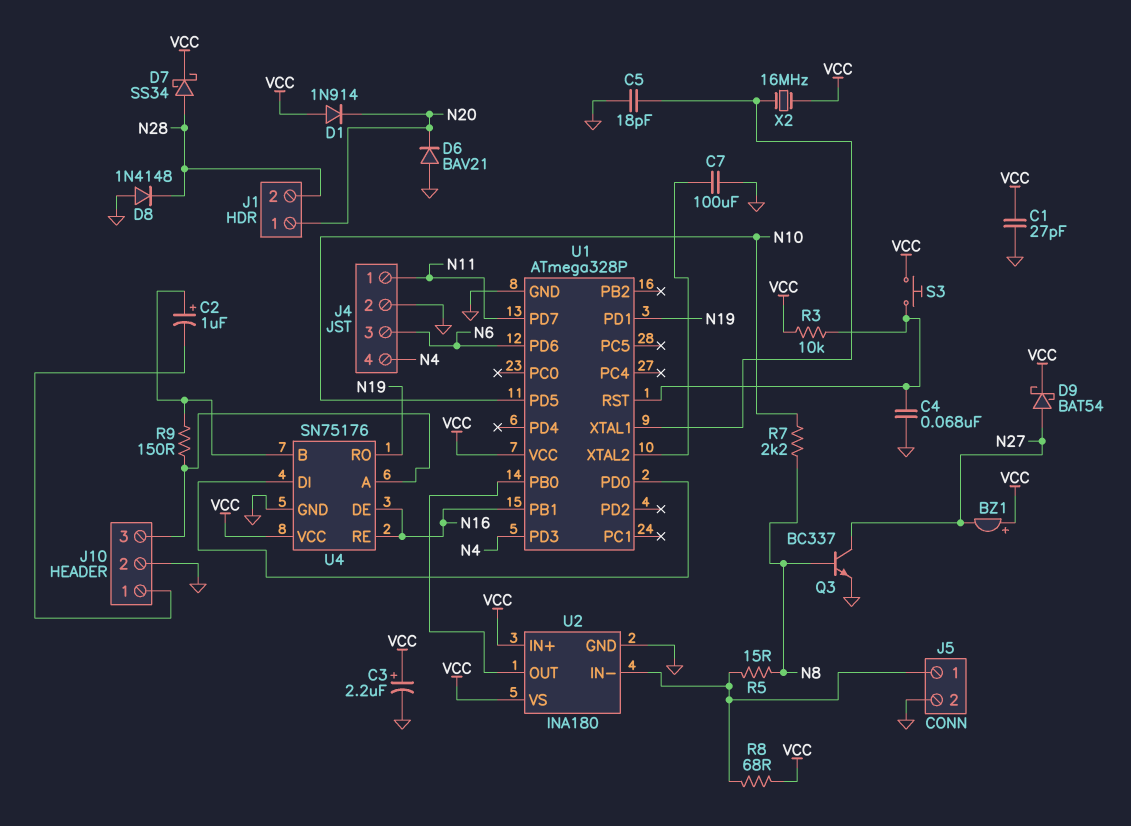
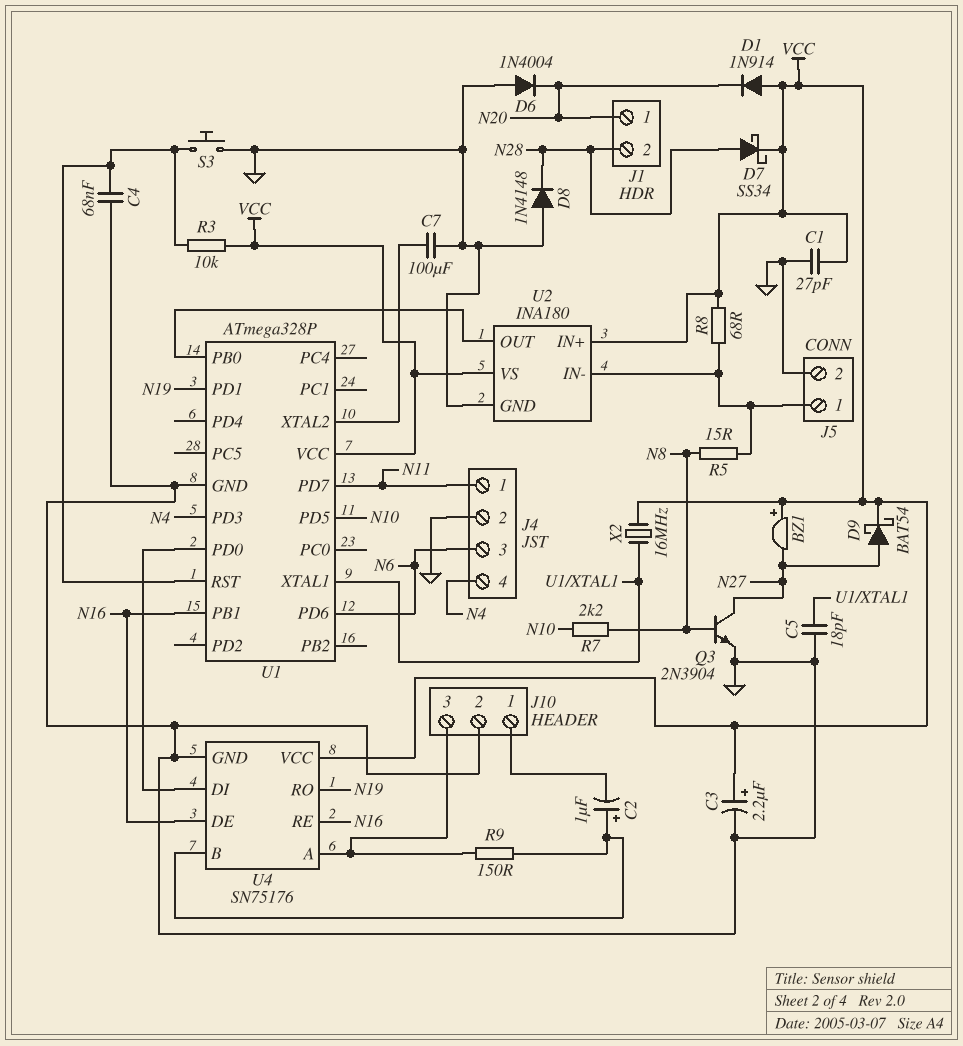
D6: diode BAV21 (A GND, K N20) -> diode 1N4004 (A GND, K N20)
Q3: NPN BC337 (B N8, C N27, E GND) -> NPN 2N3904 (B N8, C N27, E GND)
S3: button (U1/RST, VCC) -> button (GND, U1/RST)

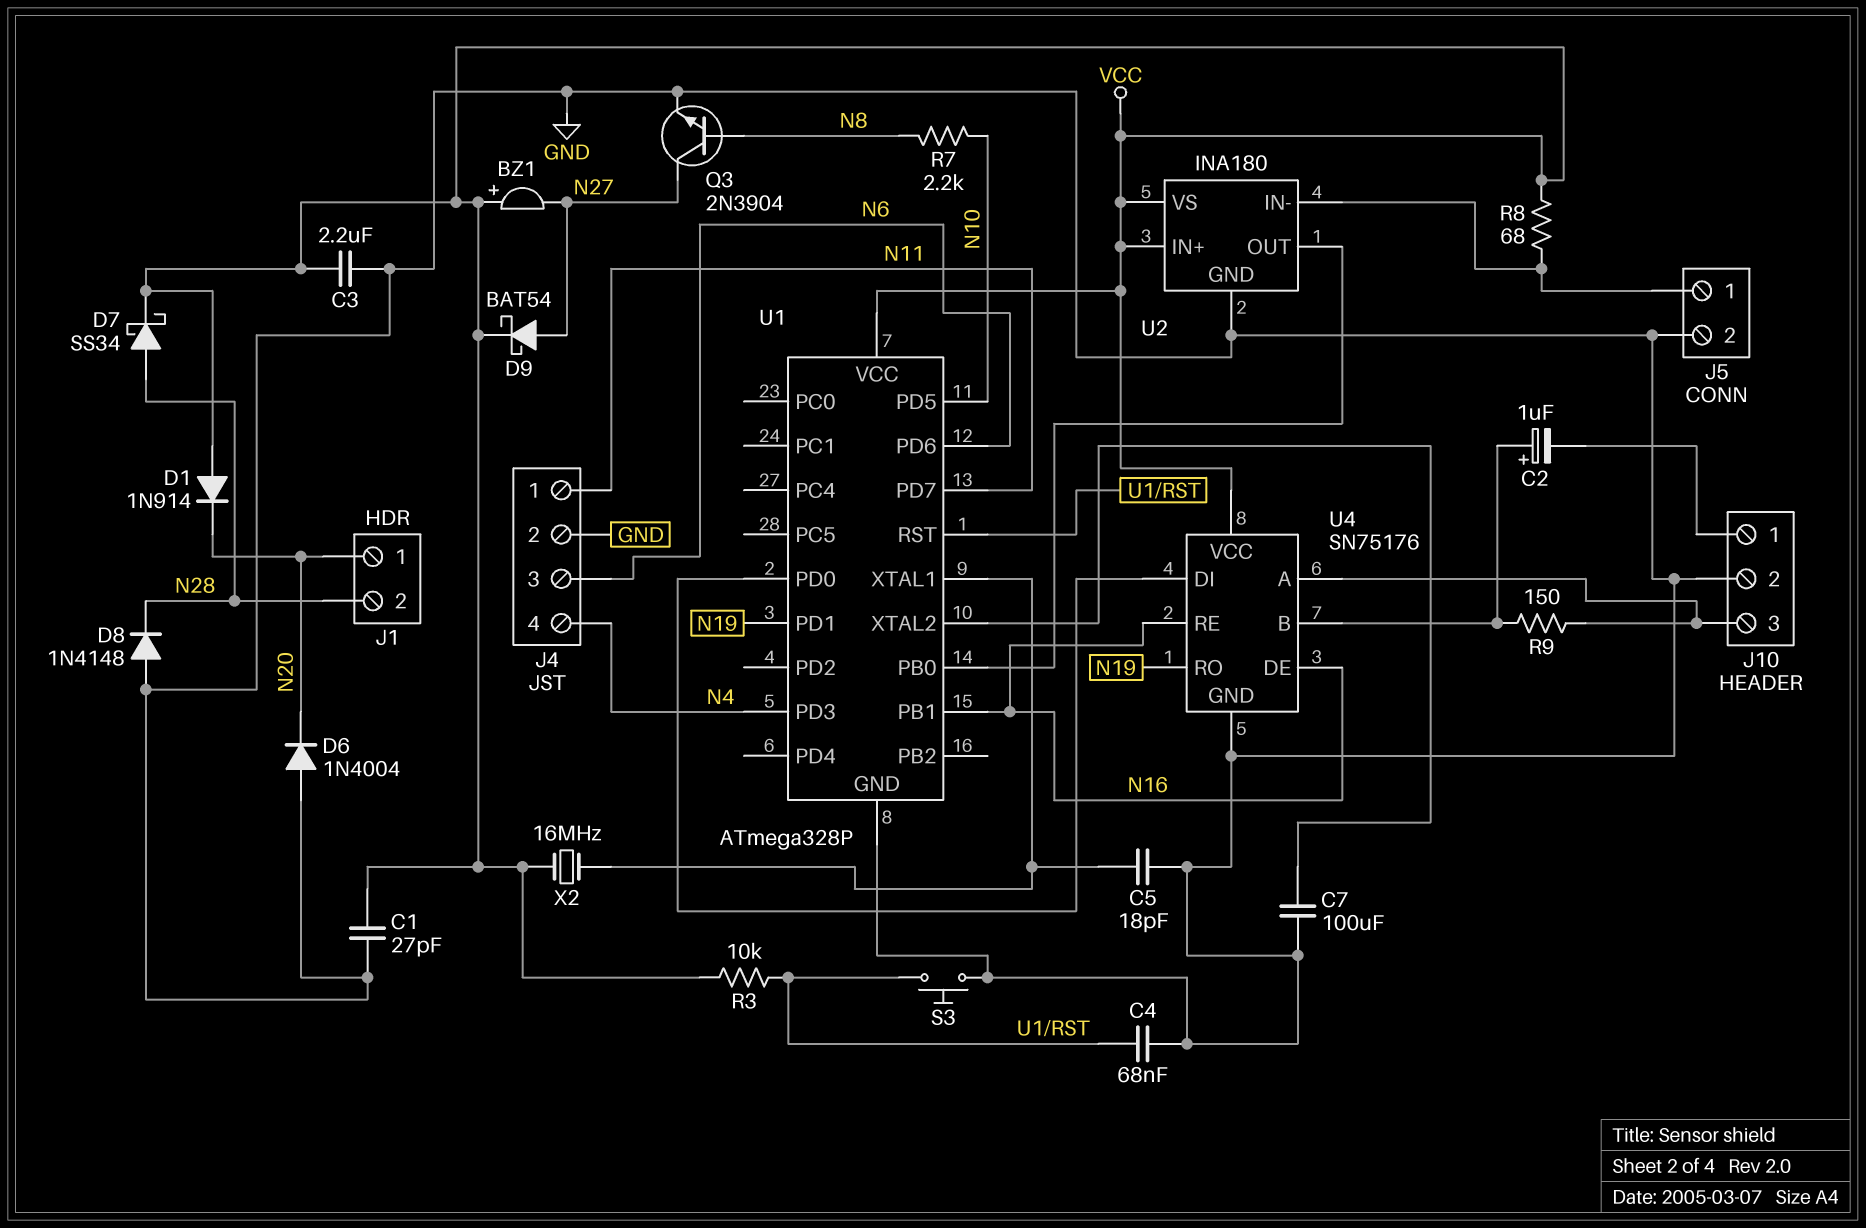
C3: 2.2uF (plus VCC, minus GND) -> 2.2uF (GND, VCC)
R5: 15 (J5/1, N8) -> none

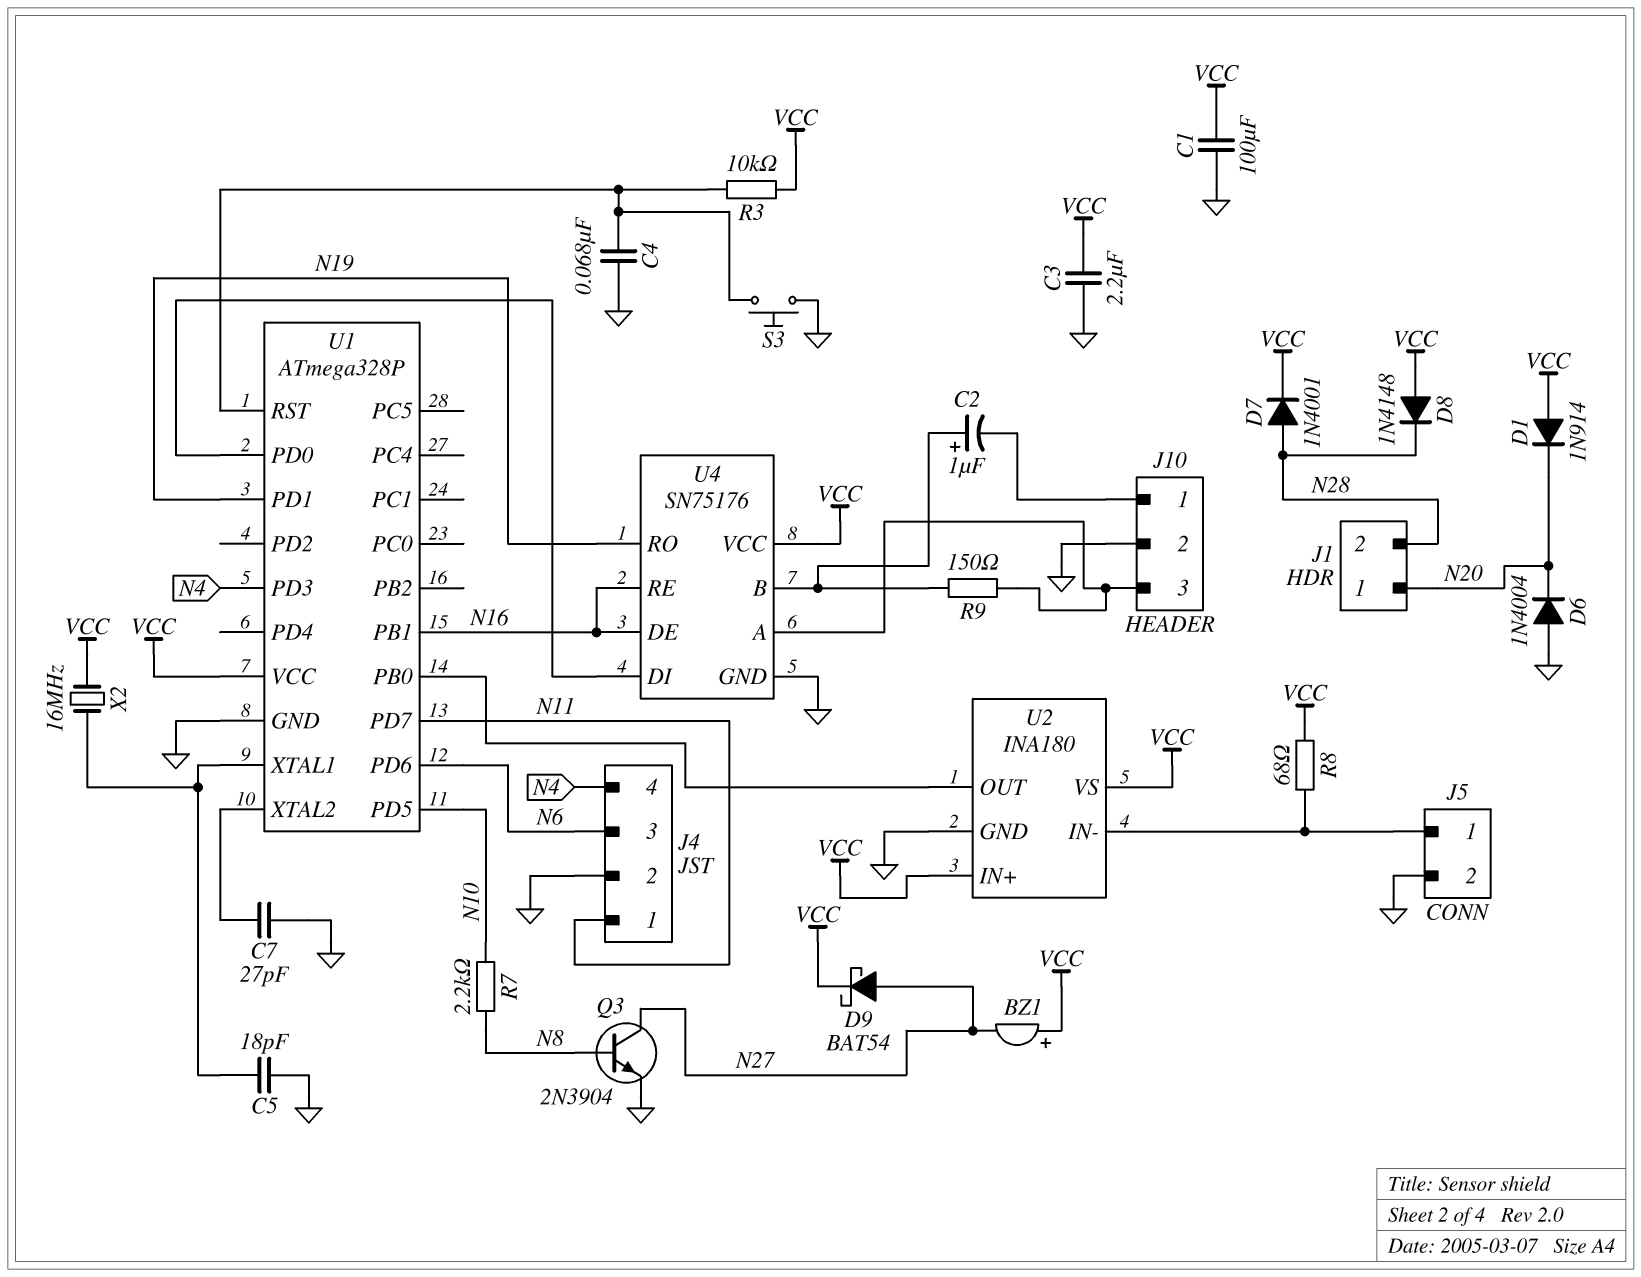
C1: 27pF (GND, VCC) -> 100uF (GND, VCC)
C7: 100uF (GND, U1/XTAL2) -> 27pF (GND, U1/XTAL2)
D7: schottky SS34 (A N28, K VCC) -> diode 1N4001 (A N28, K VCC)
D8: diode 1N4148 (A GND, K N28) -> diode 1N4148 (A VCC, K N28)

